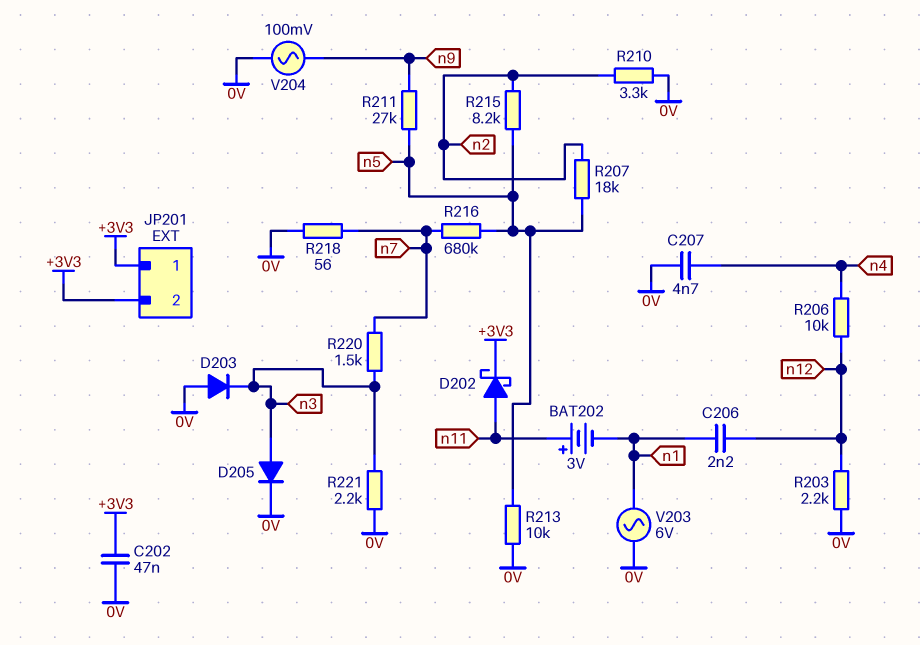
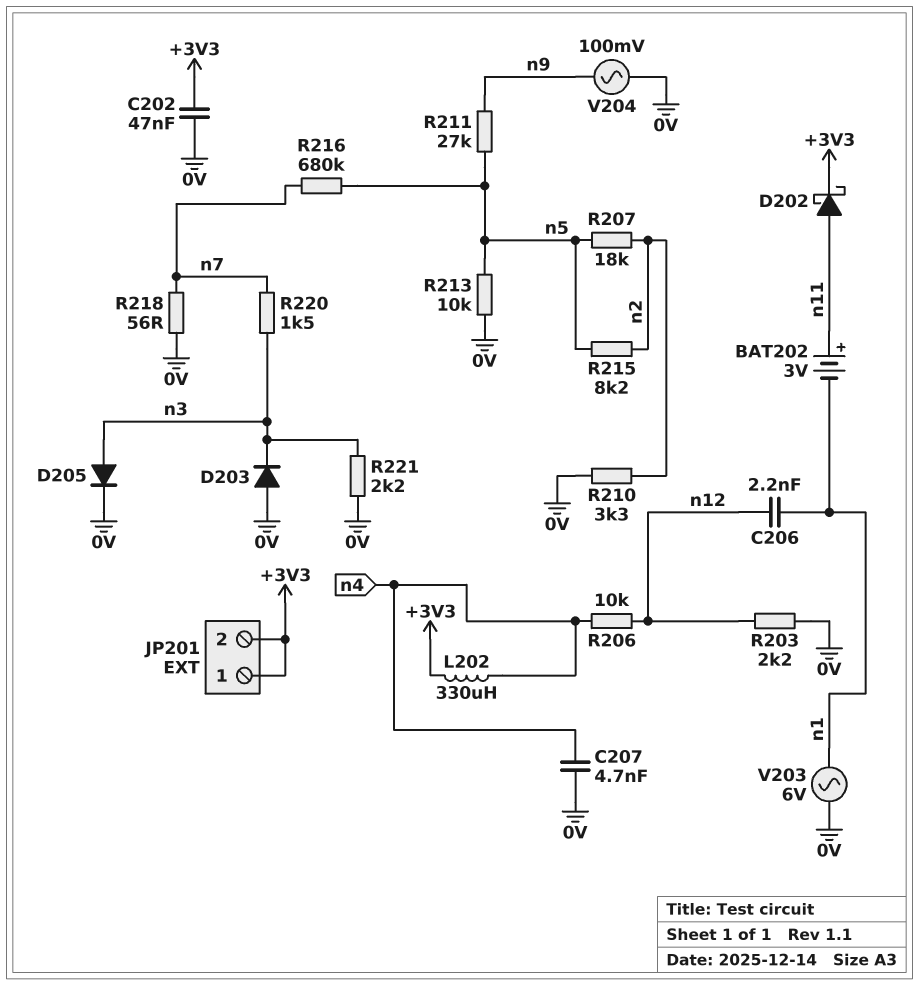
L202: none -> 330uH (+3V3, n4)

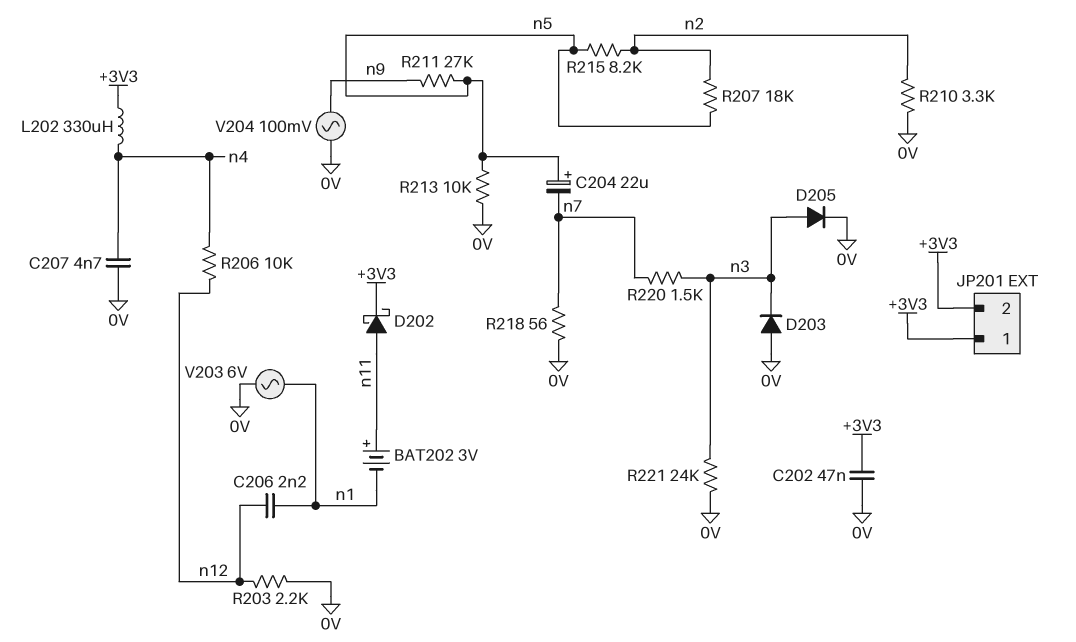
C204: none -> 22uF (plus n5, minus n7)
R216: 680k (n5, n7) -> none
R221: 2.2k (0V, n3) -> 24k (0V, n3)

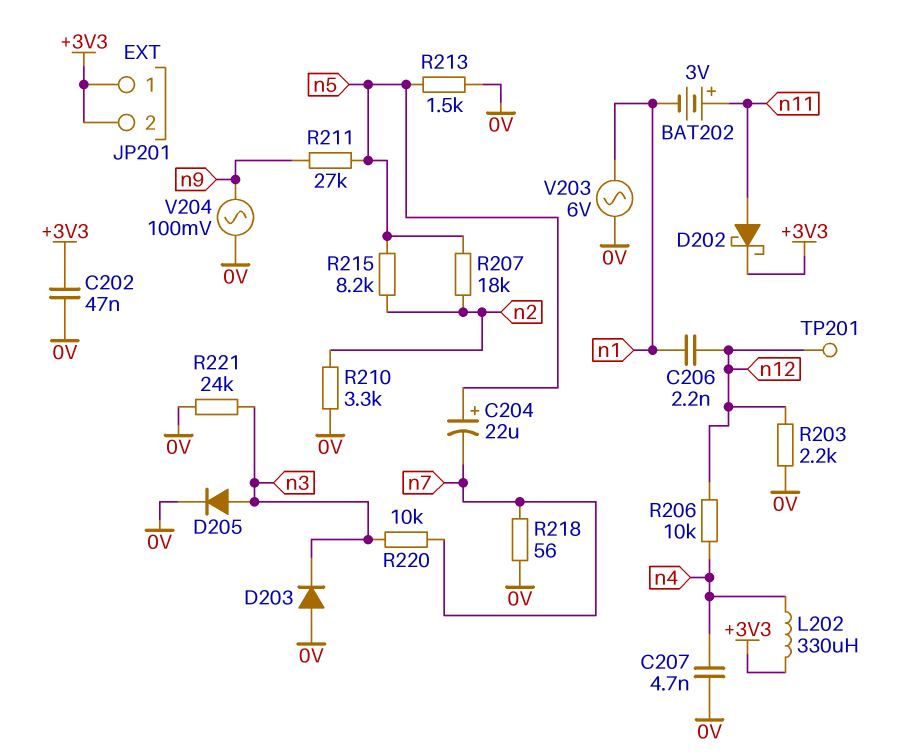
R213: 10k (0V, n5) -> 1.5k (0V, n5)
R220: 1.5k (n3, n7) -> 10k (n3, n7)
TP201: none -> test point (n12)

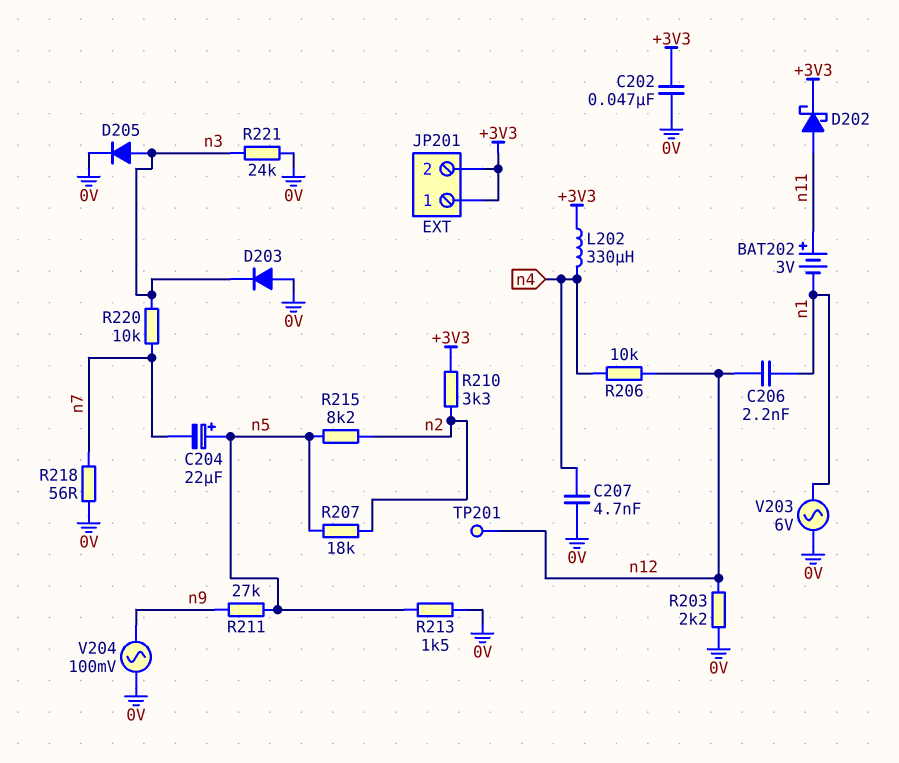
R210: 3.3k (0V, n2) -> 3.3k (+3V3, n2)

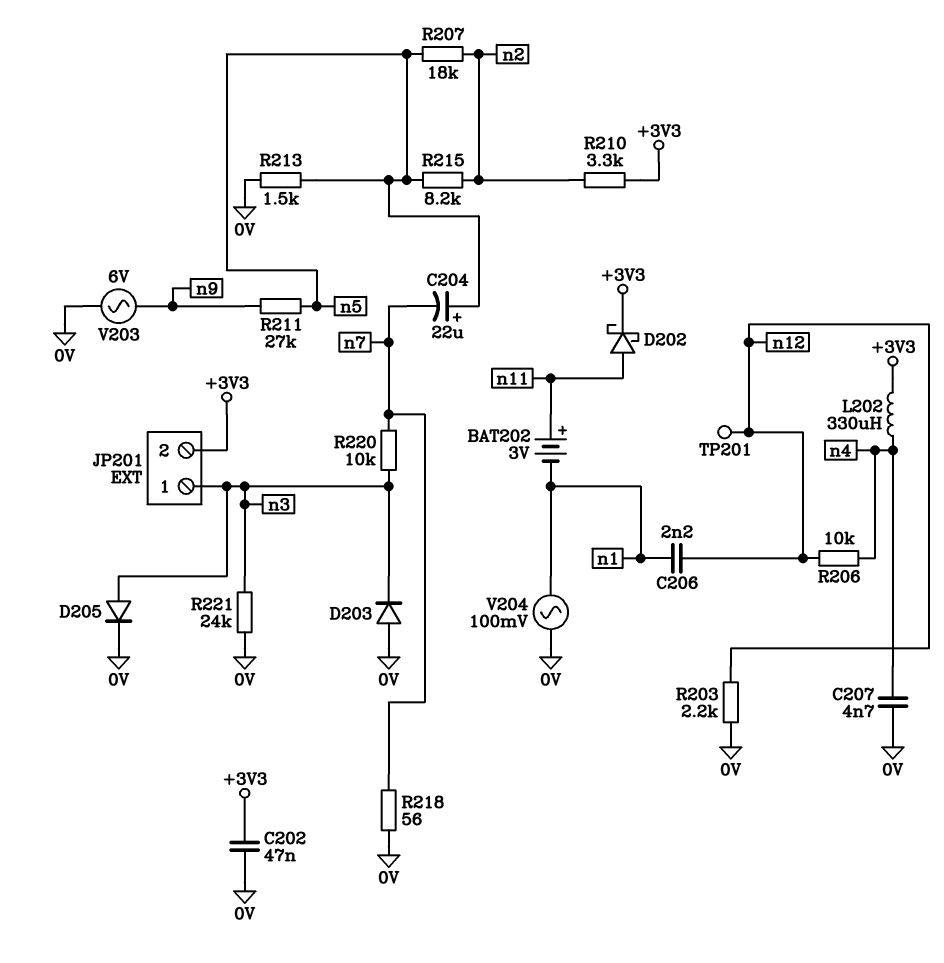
JP201 pin 1: +3V3 -> n3
V203: AC 6V (0V, n1) -> AC 6V (0V, n9)
V204: AC 100mV (0V, n9) -> AC 100mV (0V, n1)

